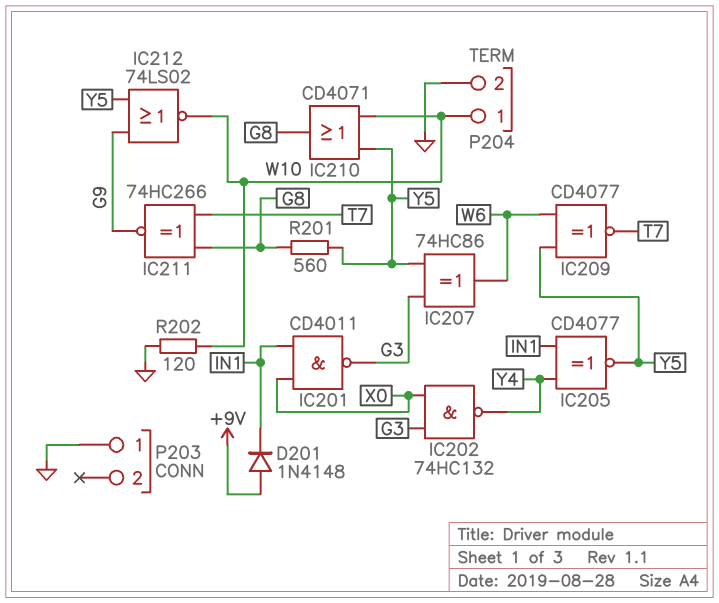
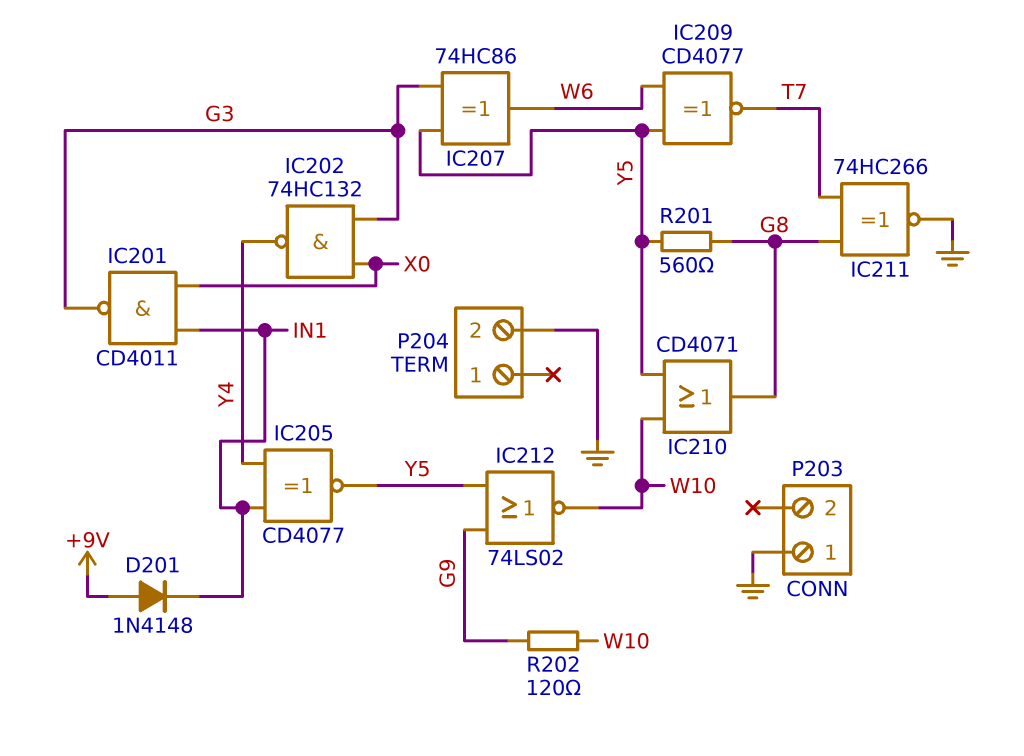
IC211: XNOR 74HC266 (in G8, in T7, out G9) -> XNOR 74HC266 (in G8, in T7, out GND)
P204 pin 1: W10 -> none
R202: 120 (GND, W10) -> 120 (G9, W10)

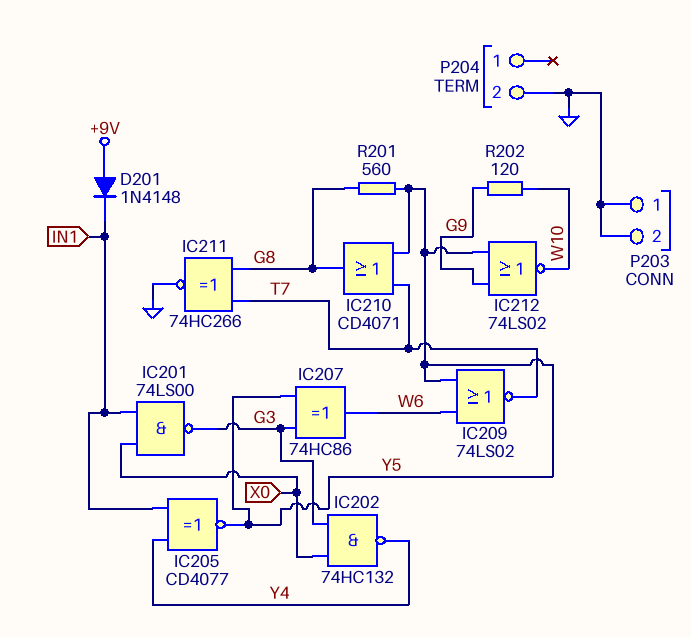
IC201: NAND CD4011 (in IN1, in X0, out G3) -> NAND 74LS00 (in IN1, in X0, out G3)
IC209: XNOR CD4077 (in W6, in Y5, out T7) -> NOR 74LS02 (in W6, in Y5, out T7)
IC210: OR CD4071 (in W10, in Y5, out G8) -> OR CD4071 (in T7, in Y5, out G8)
P203 pin 2: none -> GND

